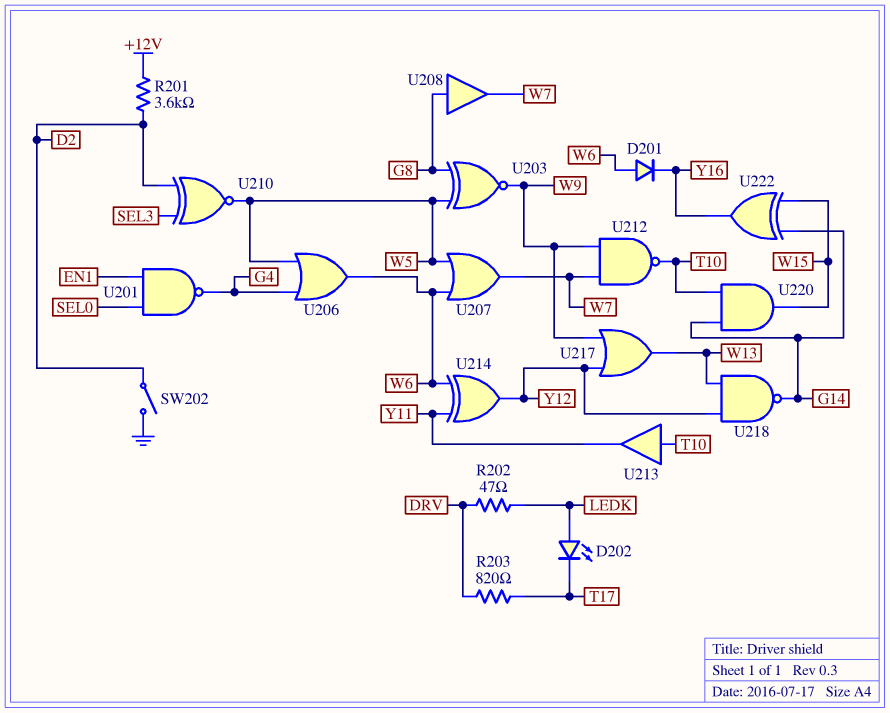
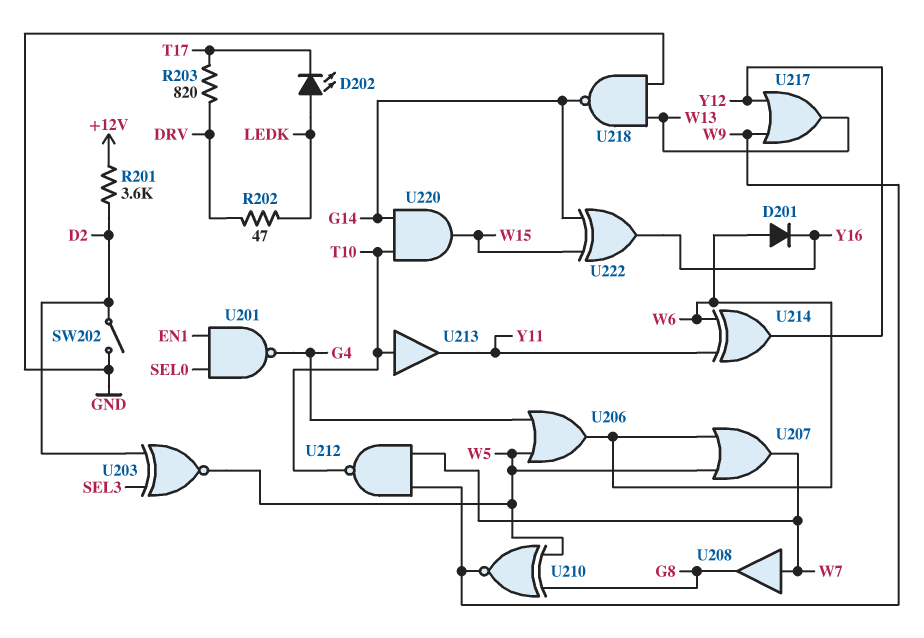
U203: XNOR (in G8, in W5, out W9) -> XNOR (in D2, in SEL3, out W5)
U208: buffer (in G8, out W7) -> buffer (in W7, out G8)
U210: XNOR (in D2, in SEL3, out W5) -> XNOR (in G8, in W5, out W9)
U218: NAND (in W13, in Y12, out G14) -> NAND (in GND, in W13, out G14)

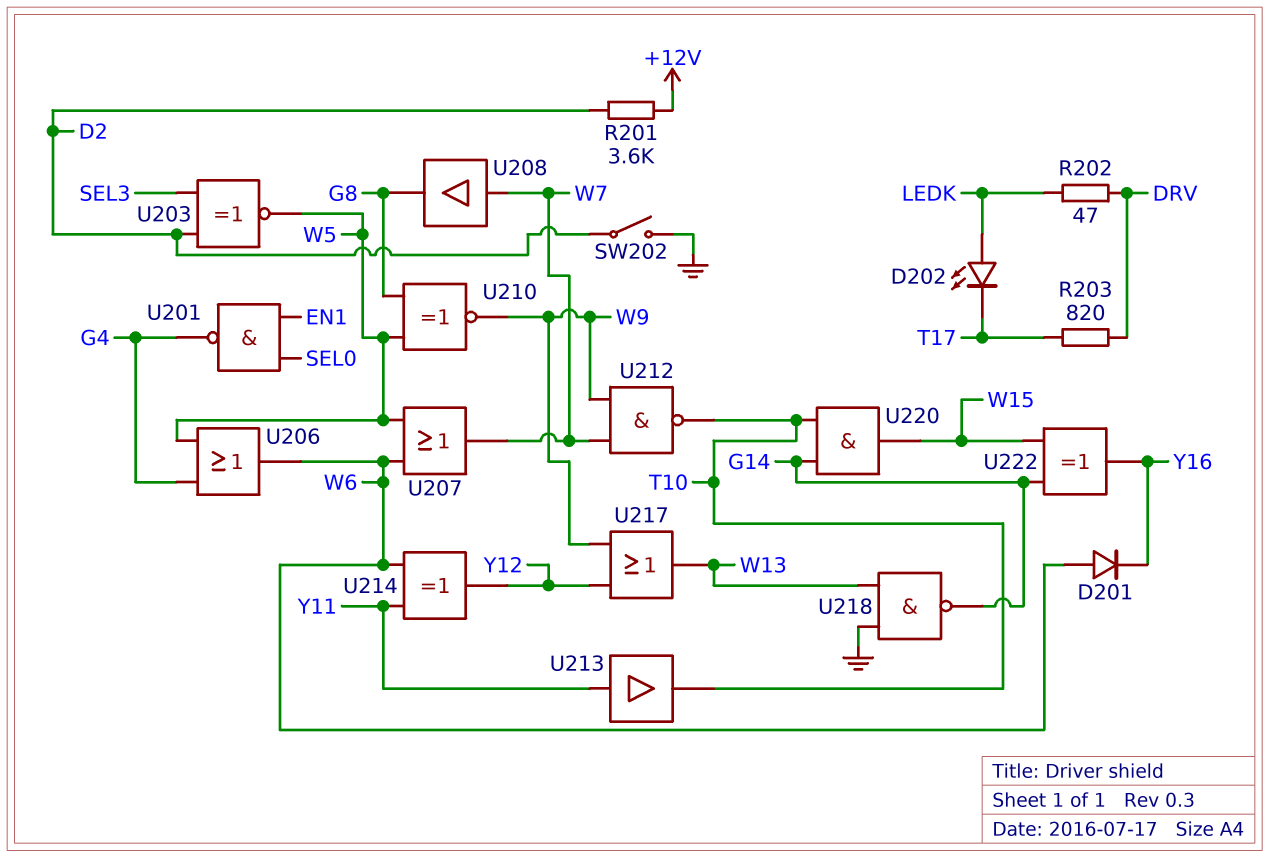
U213: buffer (in T10, out Y11) -> buffer (in Y11, out T10)

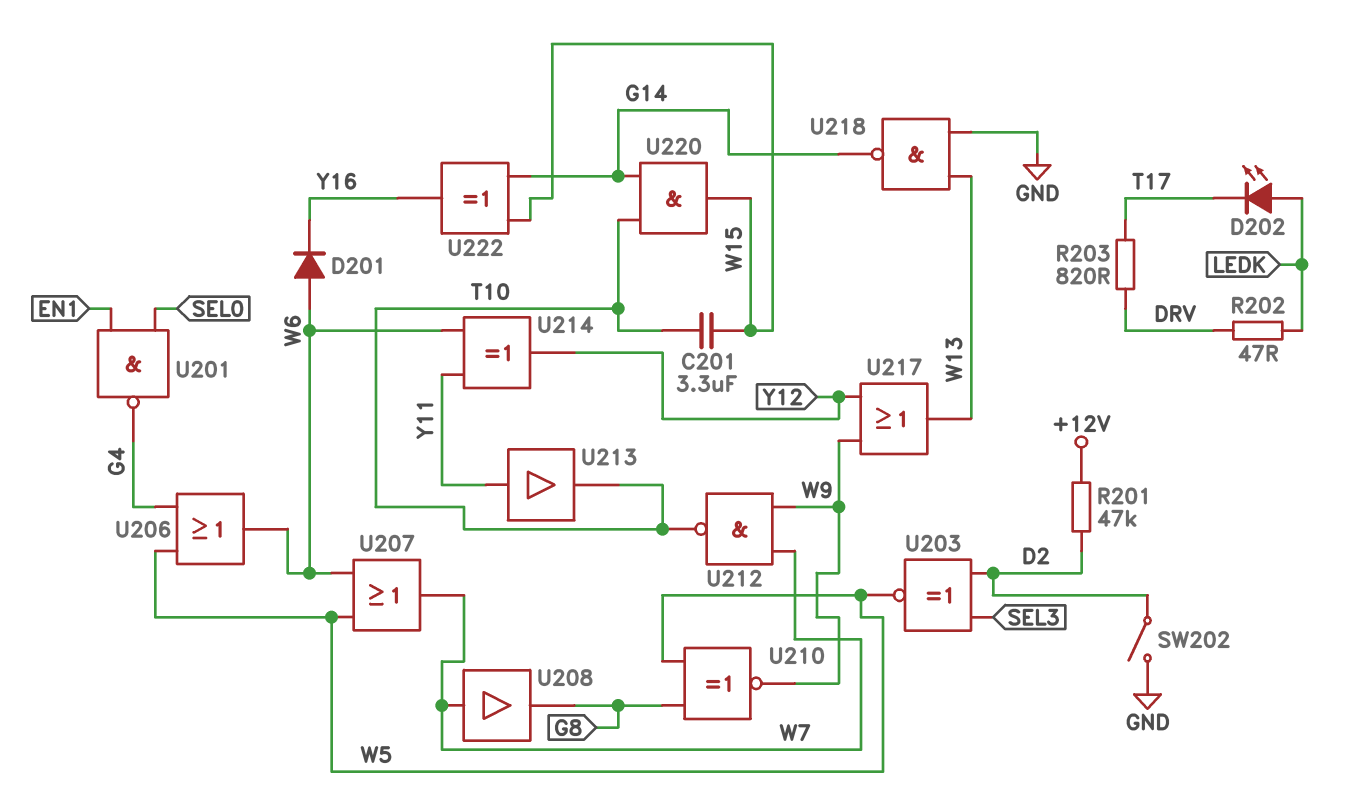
C201: none -> 3.3uF (T10, W15)
R201: 3.6k (+12V, D2) -> 47k (+12V, D2)

